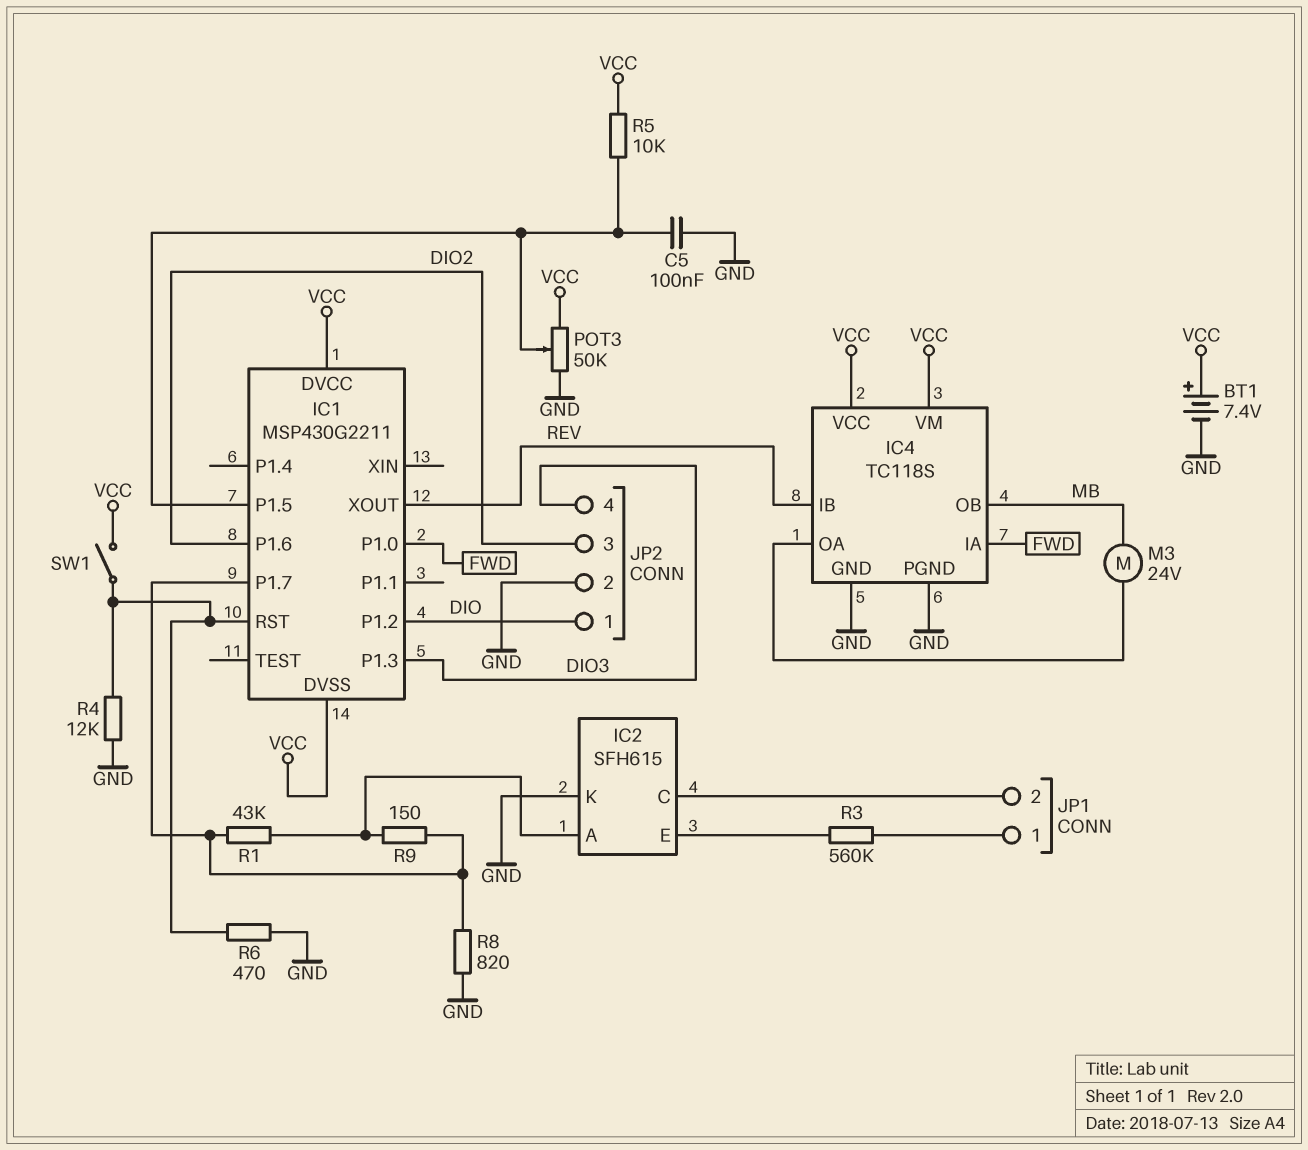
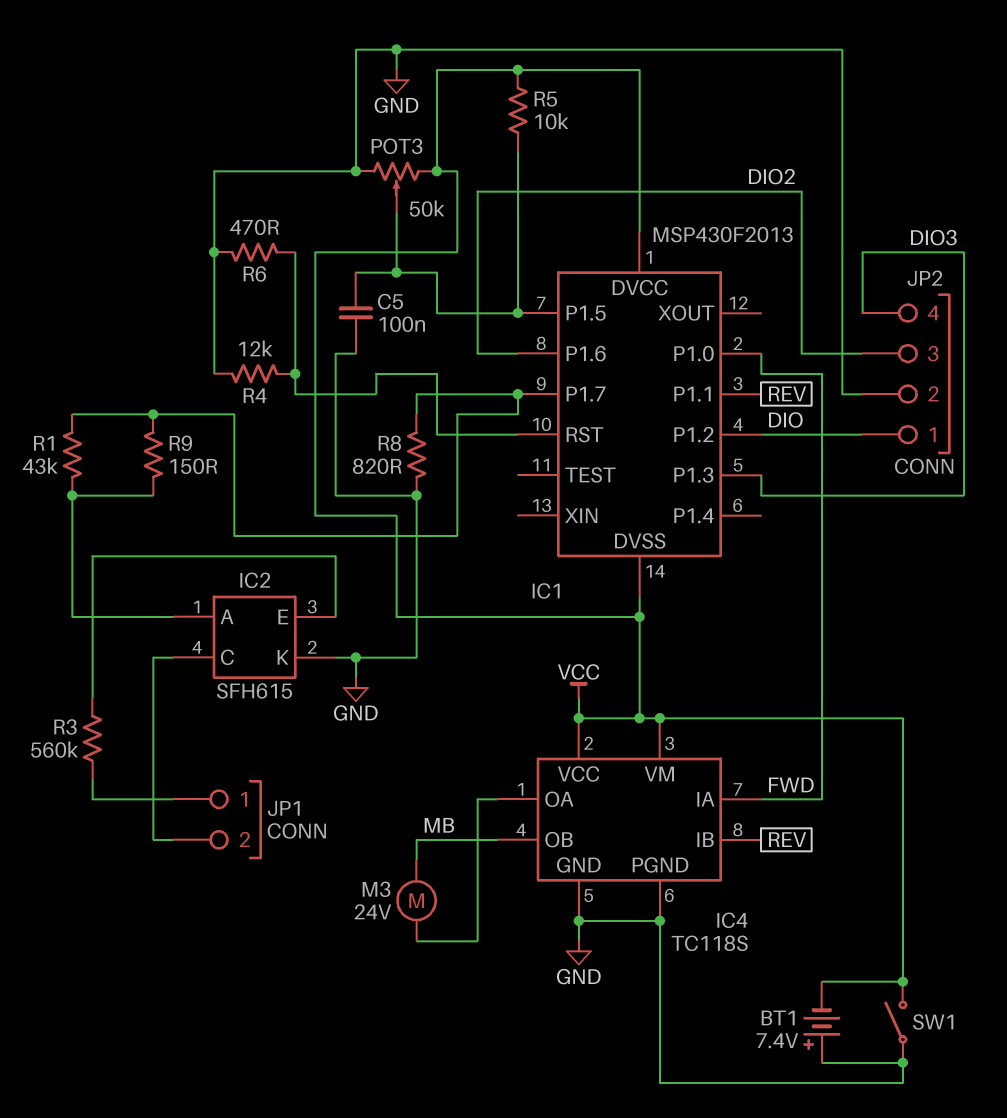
BT1: 7.4V (plus VCC, minus GND) -> 7.4V (plus GND, minus VCC)
IC1: MSP430G2211 -> MSP430F2013
IC1 pin P1.1: none -> REV
IC1 pin XOUT: REV -> none
SW1: switch (IC1/RST, VCC) -> switch (GND, VCC)

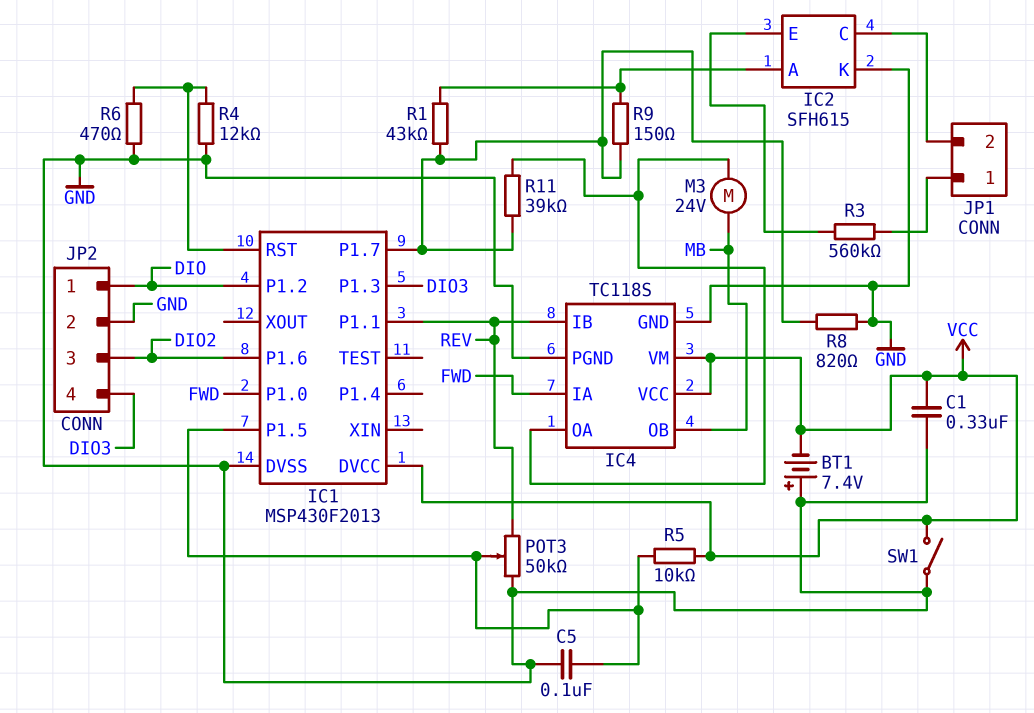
C1: none -> 330nF (GND, VCC)
IC1 pin DVSS: VCC -> GND
POT3: 50k (GND, VCC, wiper IC1/P1.5) -> 50k (GND, REV, wiper IC1/P1.5)
R11: none -> 39k (IC1/P1.7, IC4/OA)

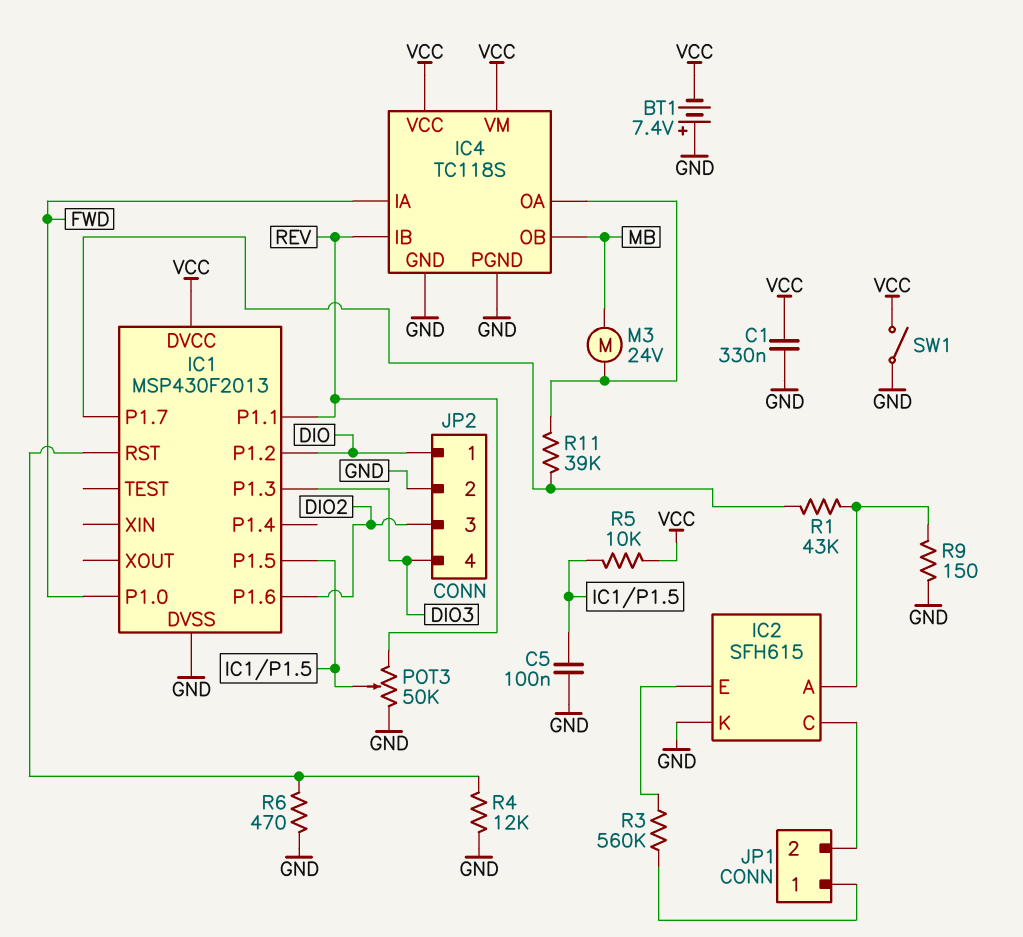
R8: 820 (GND, IC1/P1.7) -> none
R9: 150 (IC1/P1.7, IC2/A) -> 150 (GND, IC2/A)

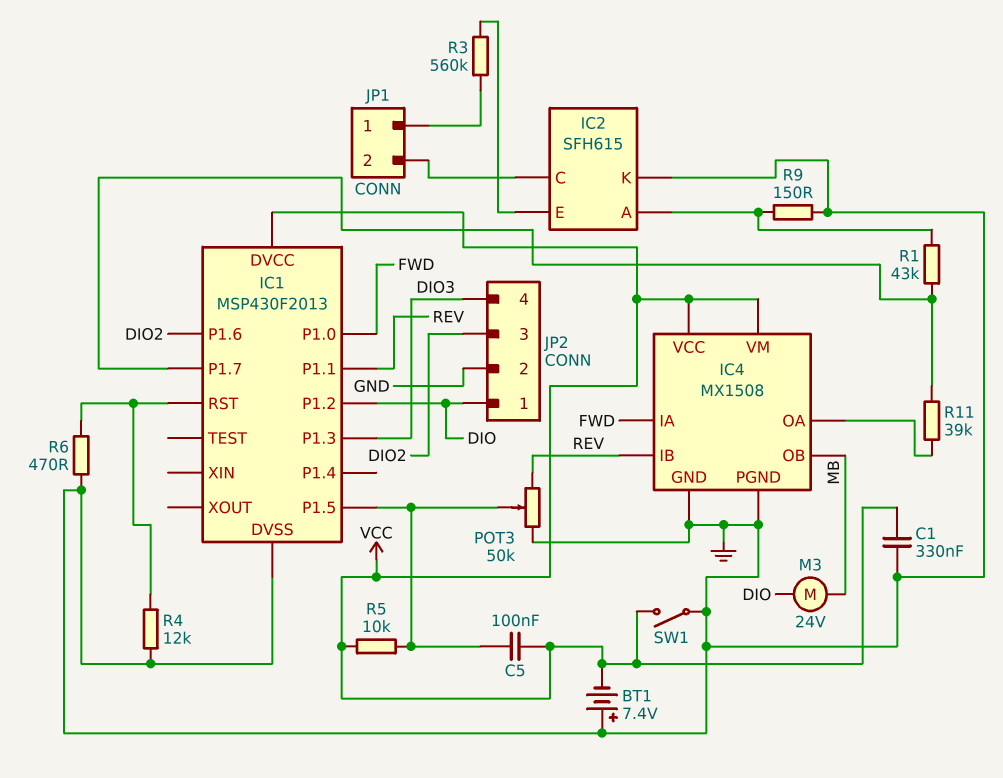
C5: 100nF (GND, IC1/P1.5) -> 100nF (IC1/P1.5, VCC)
IC4: TC118S -> MX1508
M3: motor 24V (IC4/OA, MB) -> motor 24V (DIO, MB)

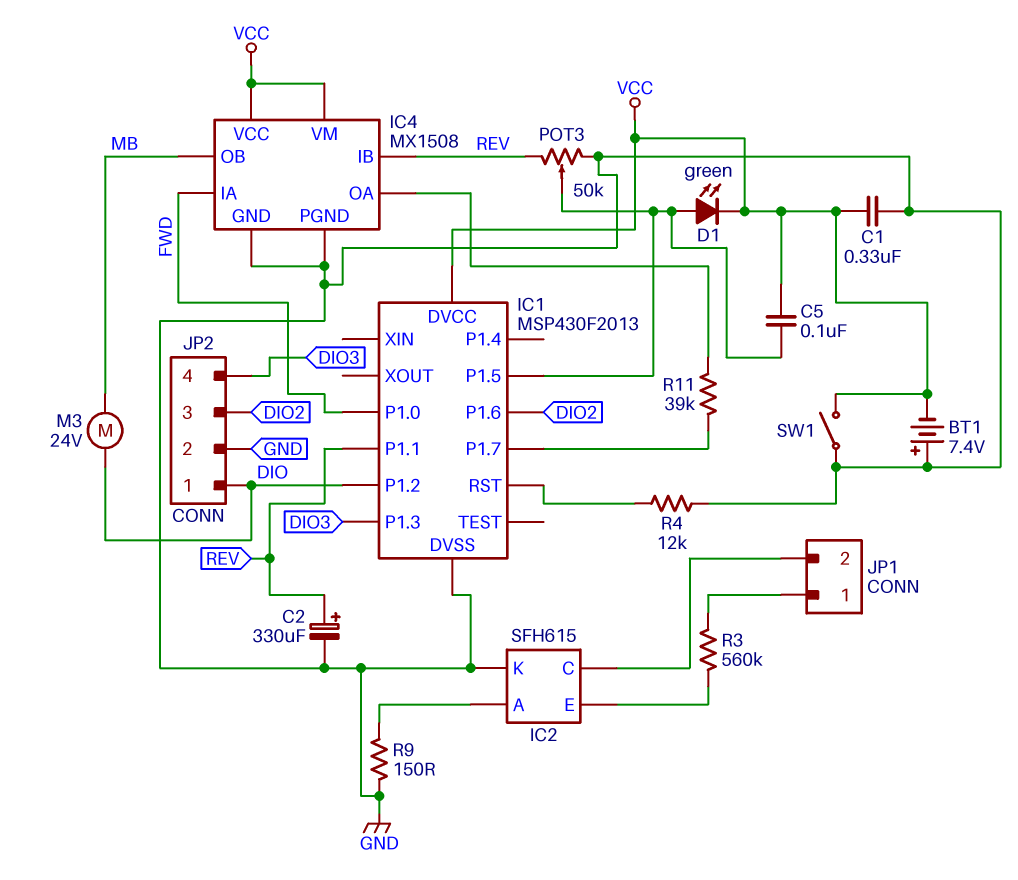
C2: none -> 330uF (plus REV, minus GND)
D1: none -> LED green (A IC1/P1.5, K VCC)
R1: 43k (IC1/P1.7, IC2/A) -> none
R5: 10k (IC1/P1.5, VCC) -> none
R6: 470 (GND, IC1/RST) -> none

